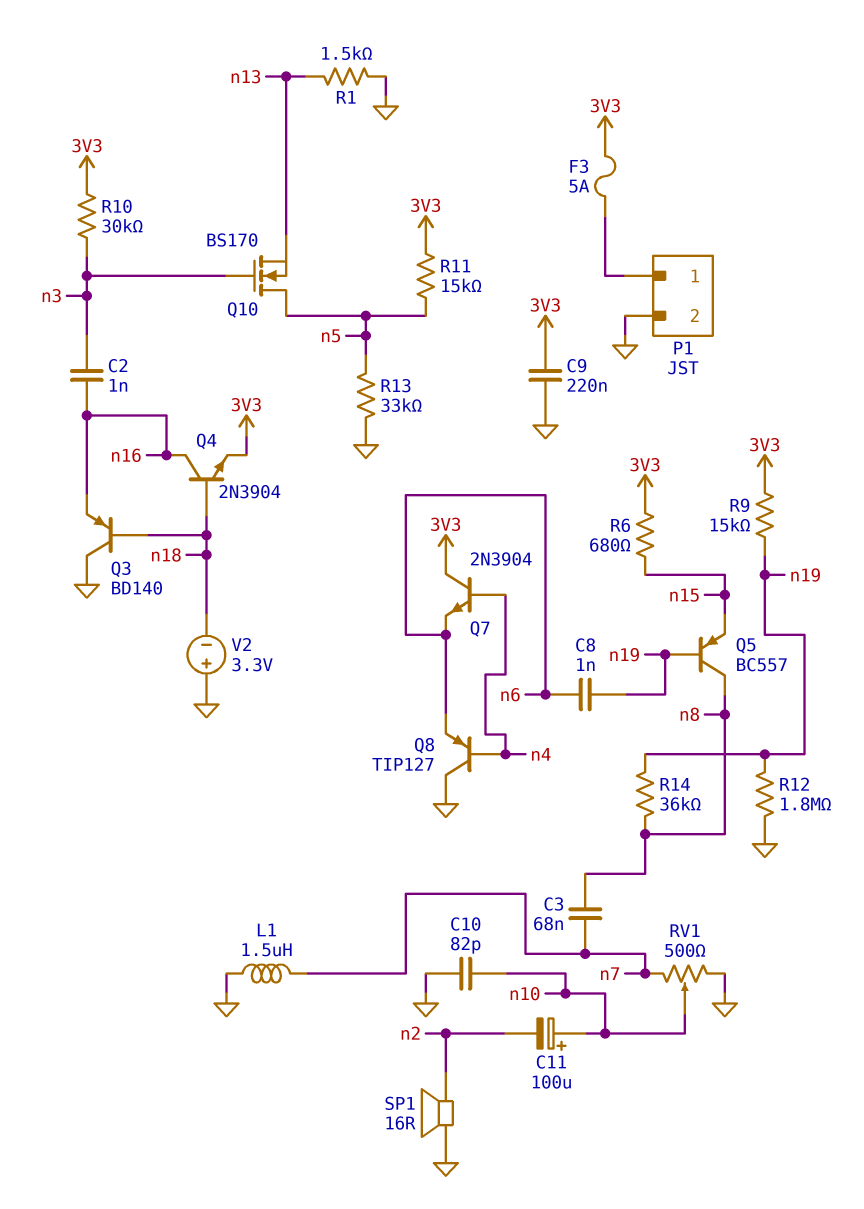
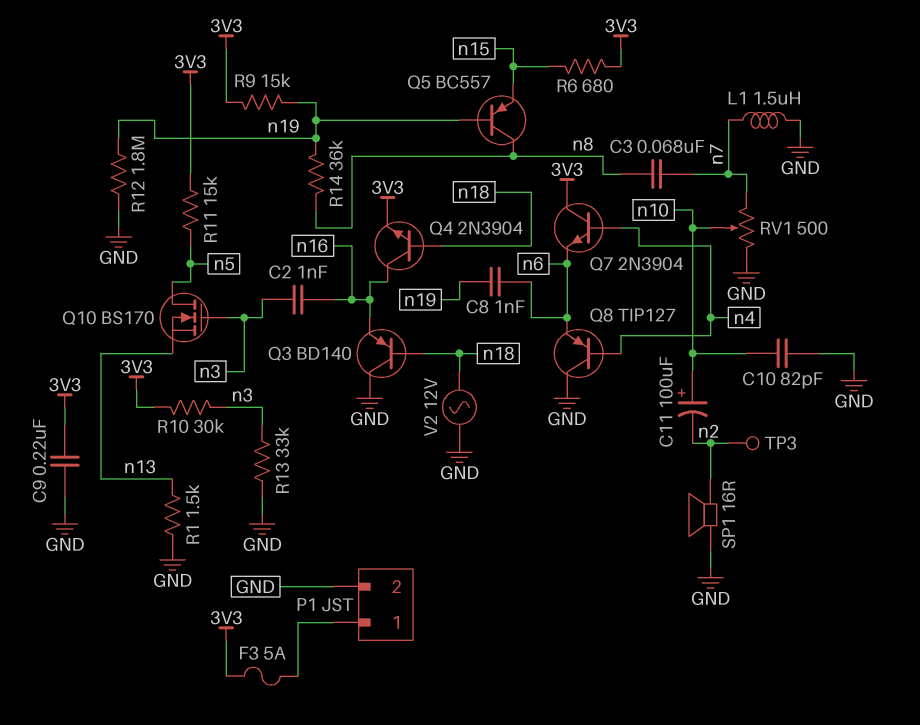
R13: 33k (GND, n5) -> 33k (GND, n3)
TP3: none -> test point (n2)
V2: 3.3V (plus GND, minus n18) -> AC 12V (GND, n18)

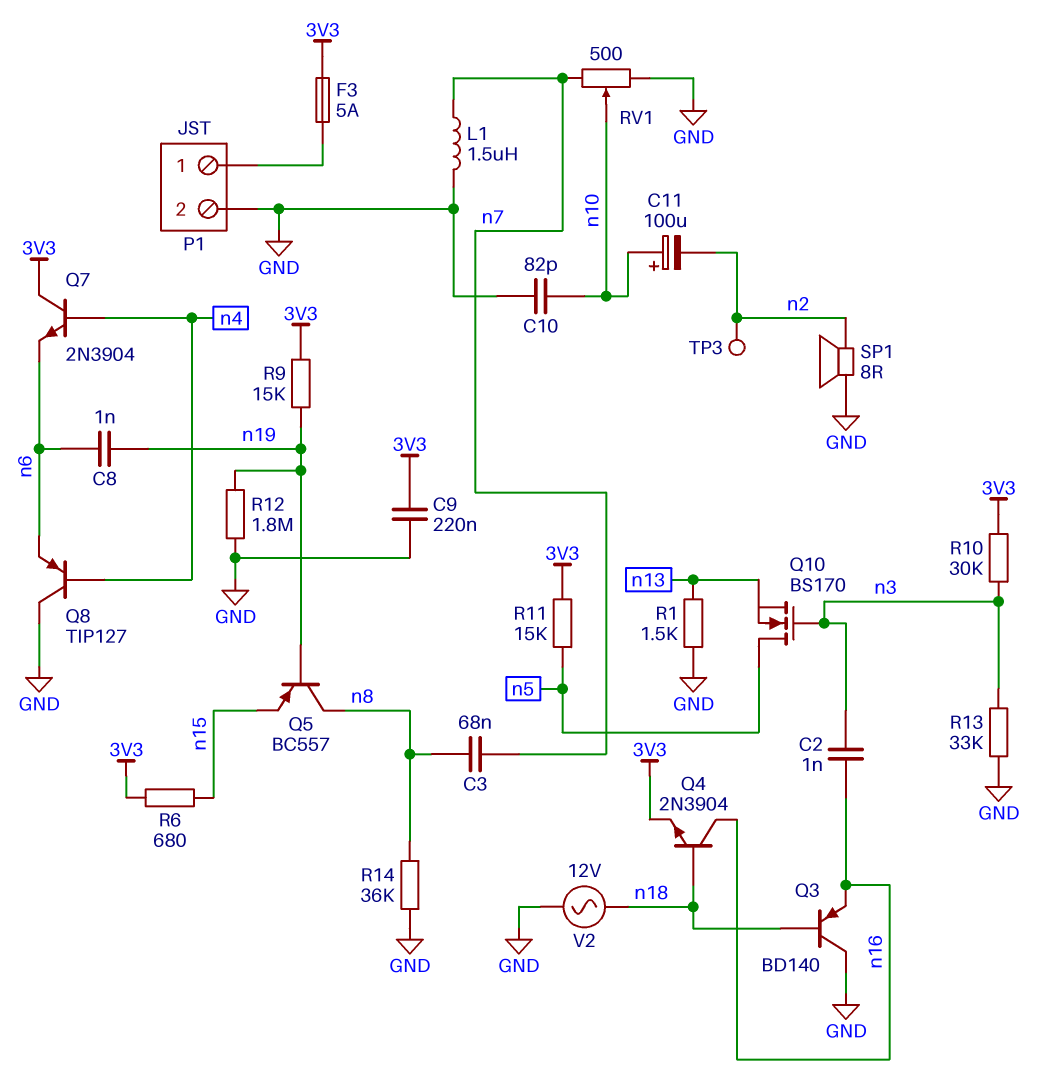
R14: 36k (n8, n19) -> 36k (GND, n8)
SP1: speaker 16R (GND, n2) -> speaker 8R (GND, n2)

